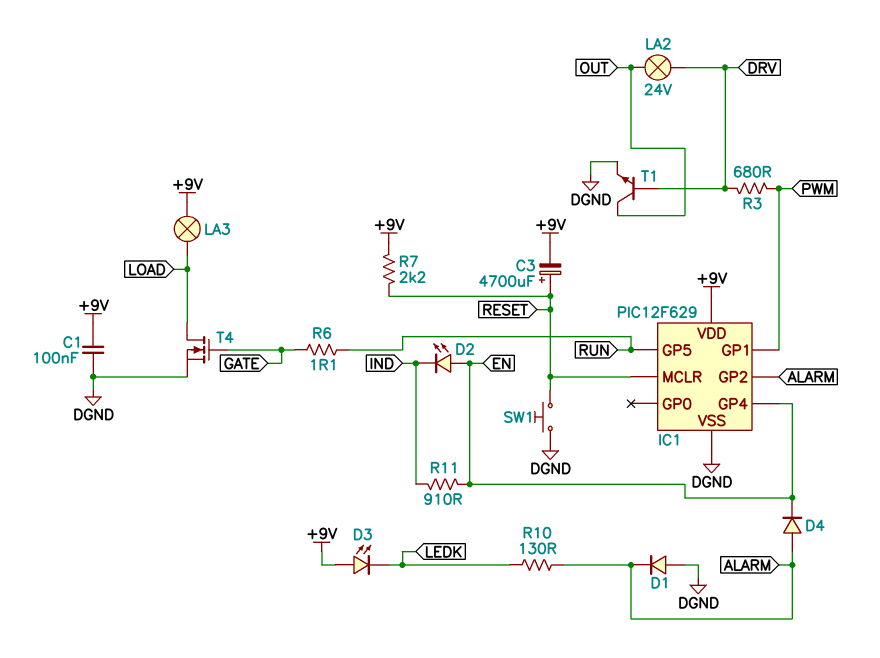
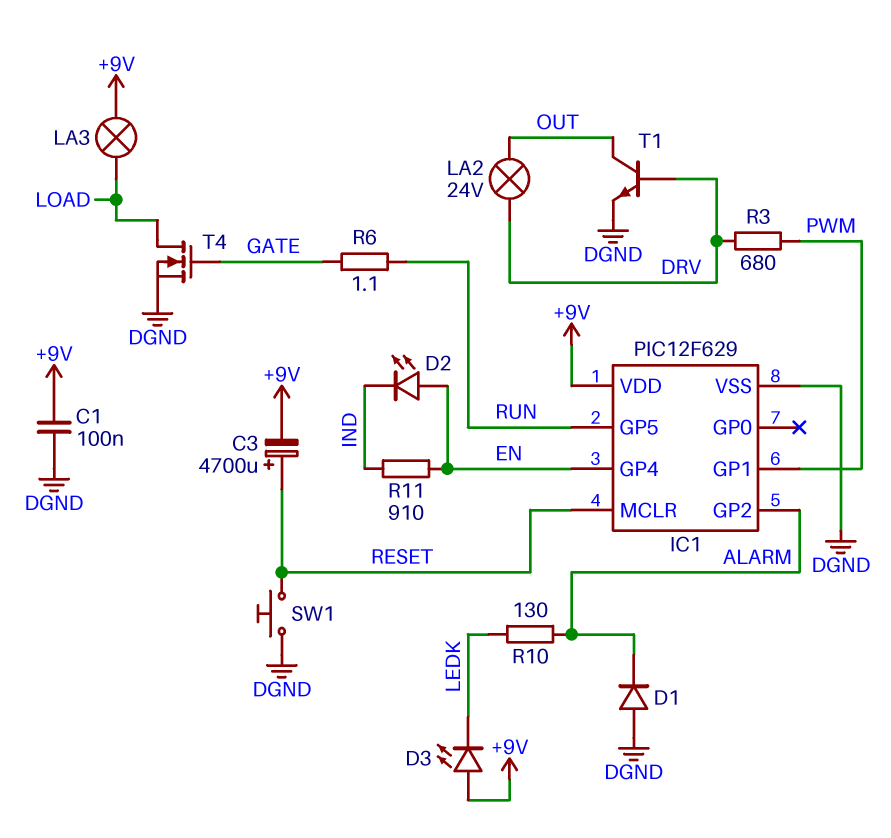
D4: diode (A ALARM, K EN) -> none
R7: 2.2k (+9V, RESET) -> none

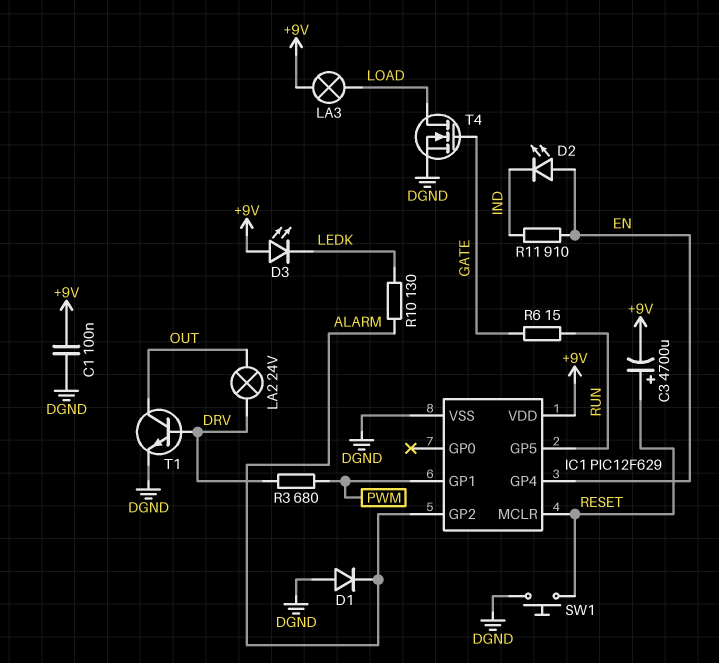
R6: 1.1 (GATE, RUN) -> 15 (GATE, RUN)

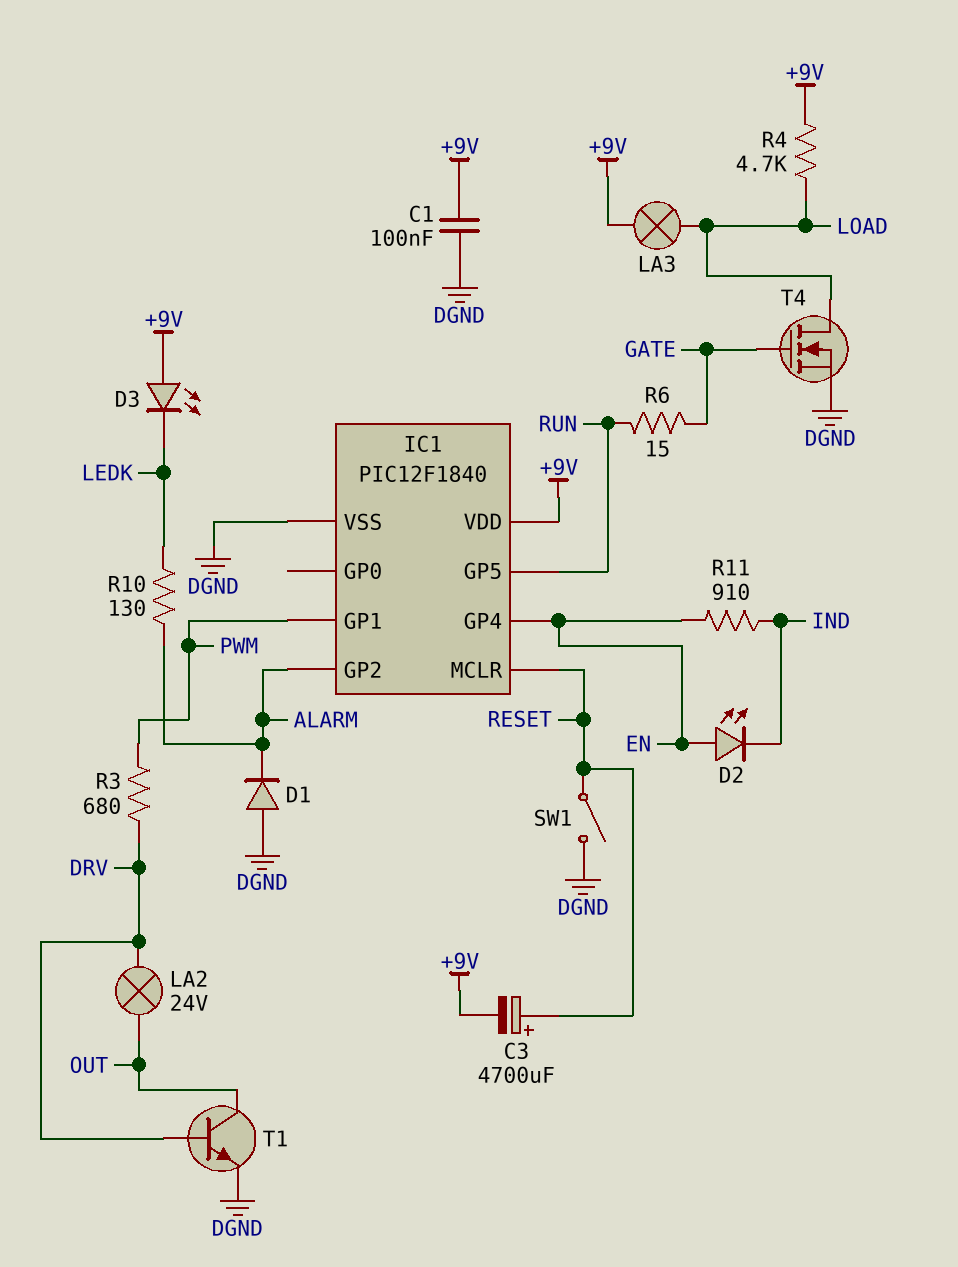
IC1: PIC12F629 -> PIC12F1840
R4: none -> 4.7k (+9V, LOAD)
SW1: button (DGND, RESET) -> switch (DGND, RESET)

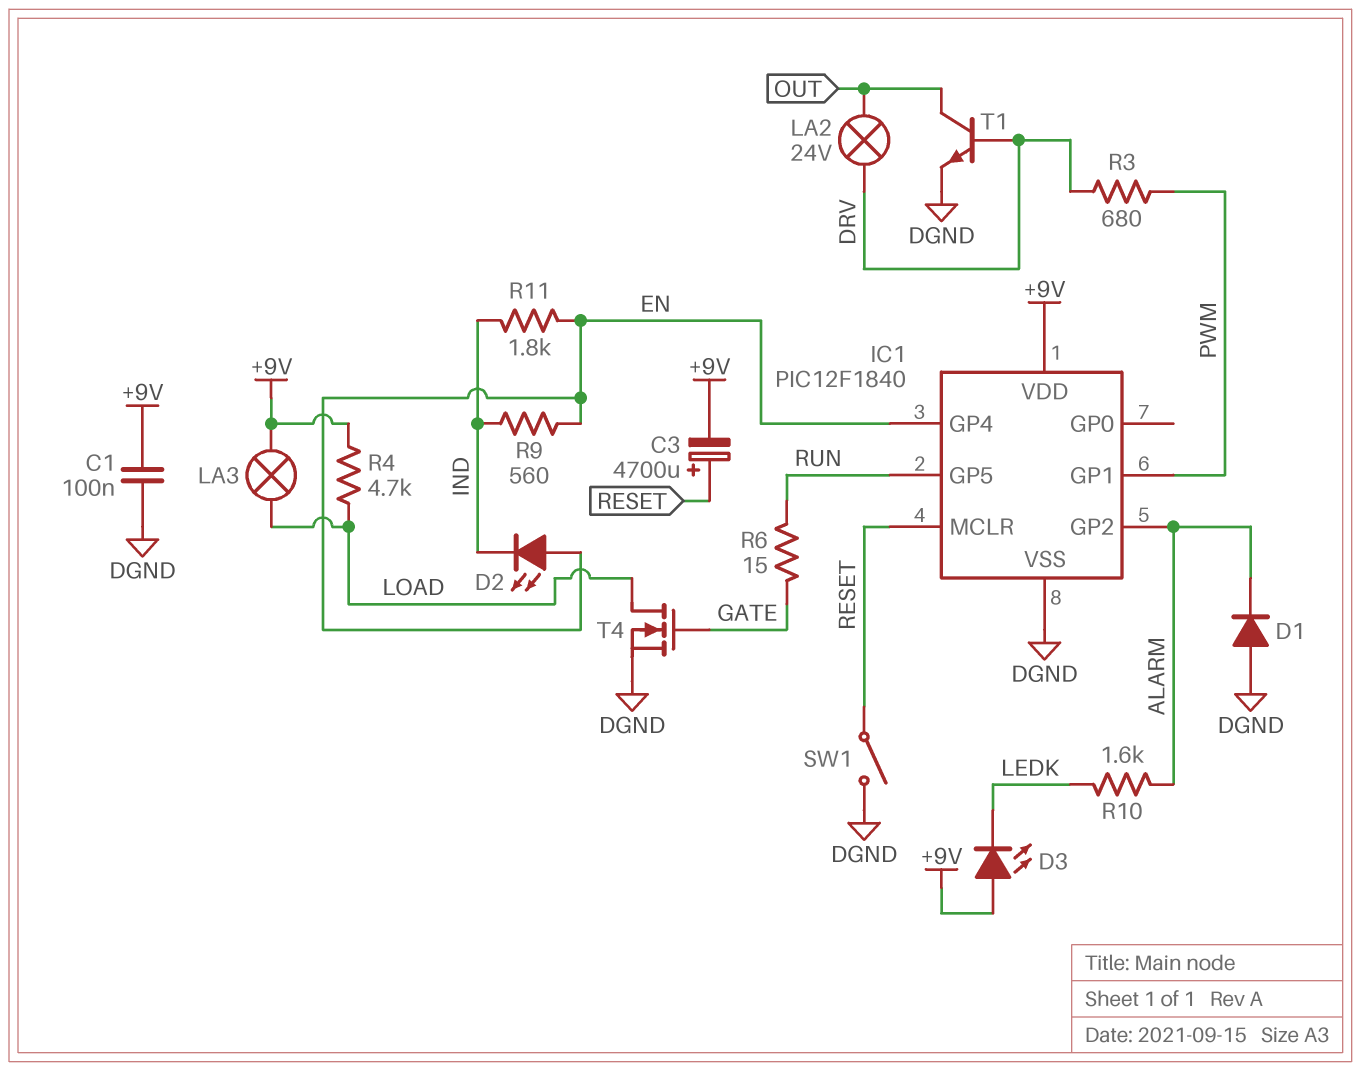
R9: none -> 560 (EN, IND)
R10: 130 (ALARM, LEDK) -> 1.6k (ALARM, LEDK)
R11: 910 (EN, IND) -> 1.8k (EN, IND)

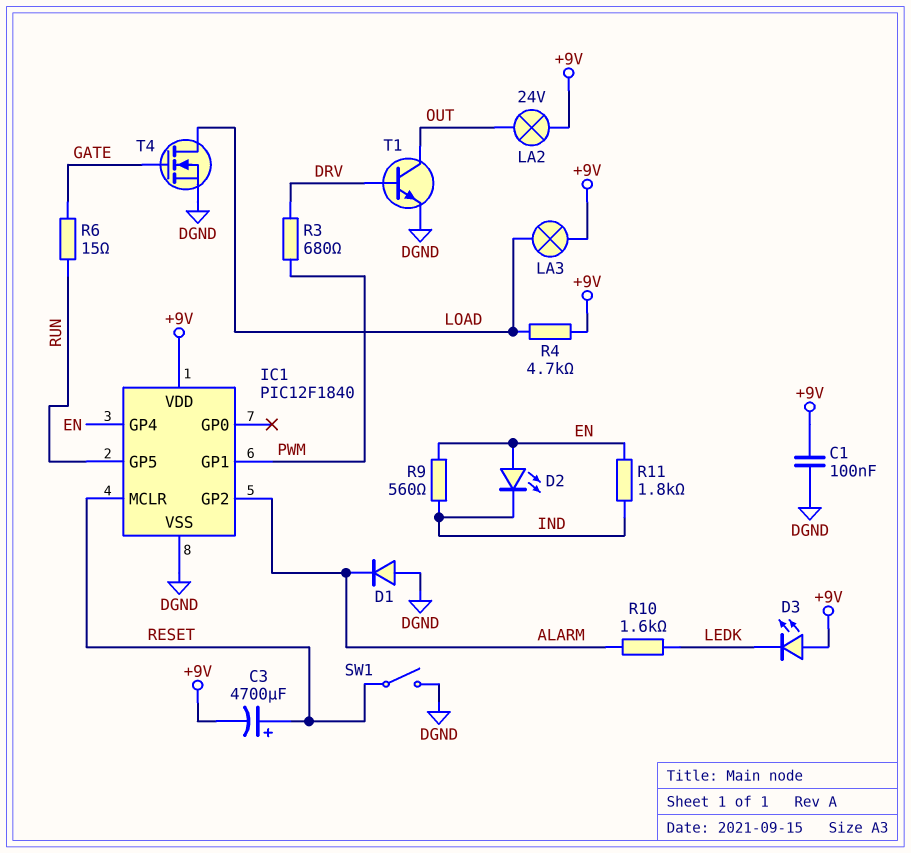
LA2: lamp 24V (DRV, OUT) -> lamp 24V (+9V, OUT)

